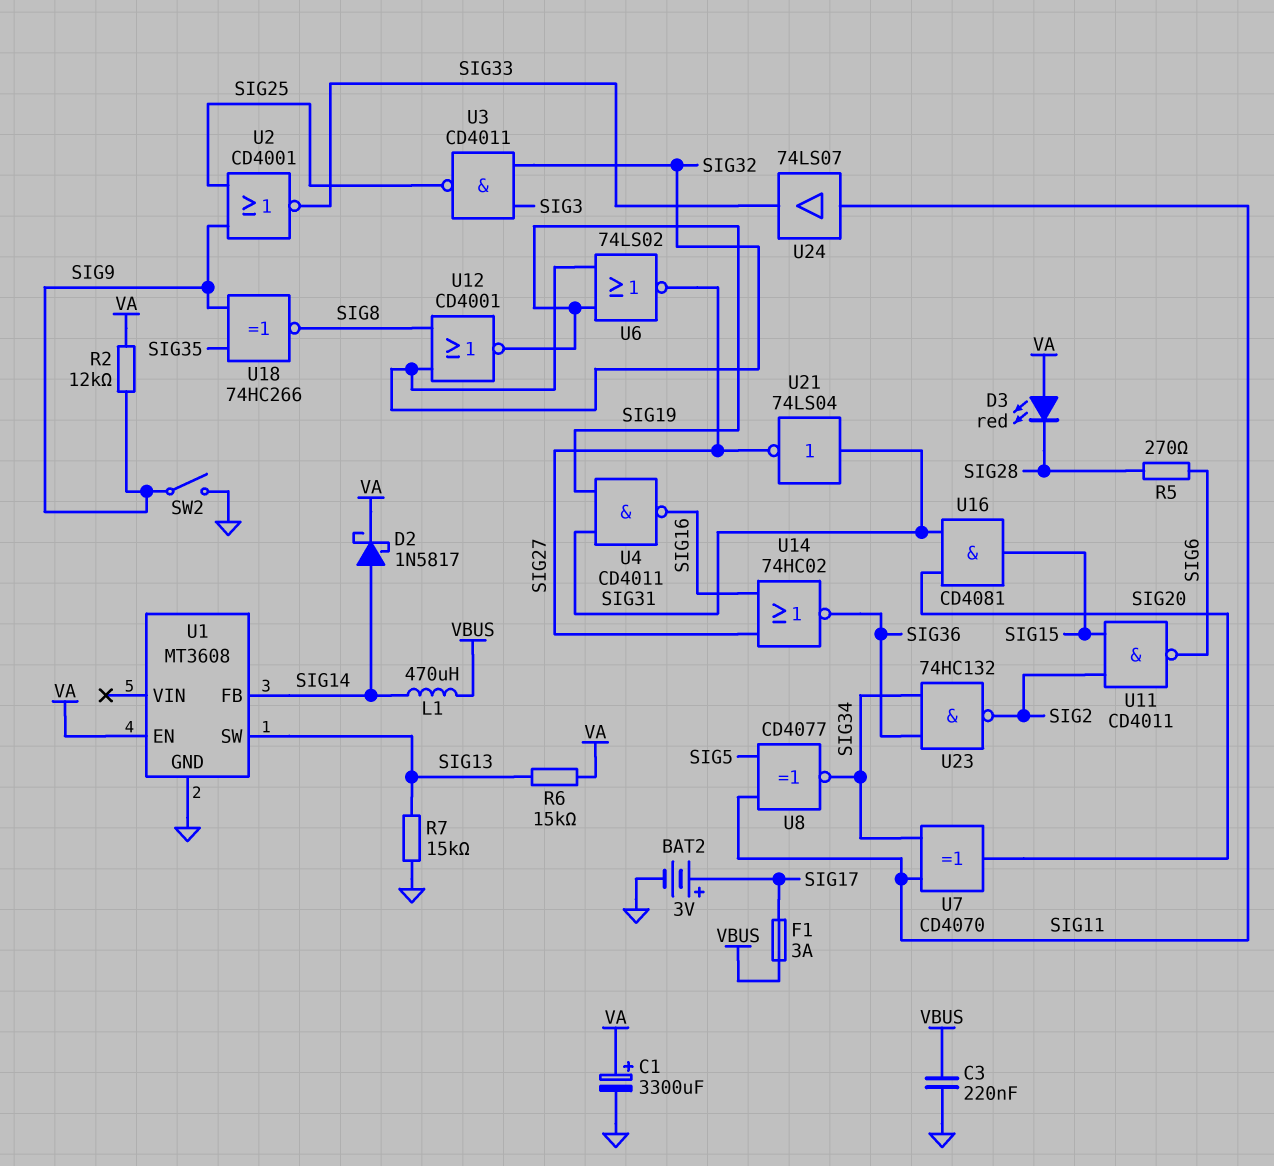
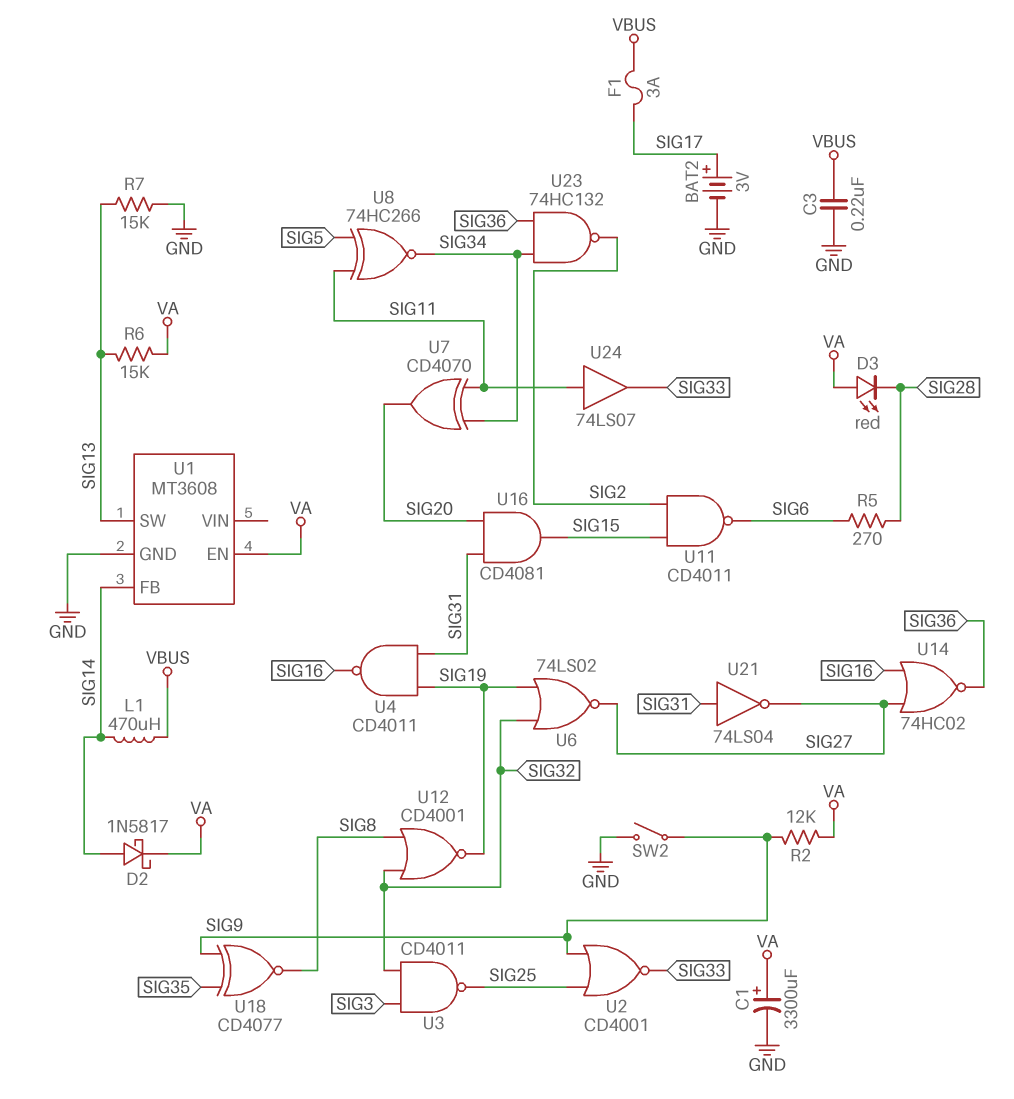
U8: XNOR CD4077 (in SIG5, in SIG11, out SIG34) -> XNOR 74HC266 (in SIG5, in SIG11, out SIG34)
U18: XNOR 74HC266 (in SIG9, in SIG35, out SIG8) -> XNOR CD4077 (in SIG9, in SIG35, out SIG8)

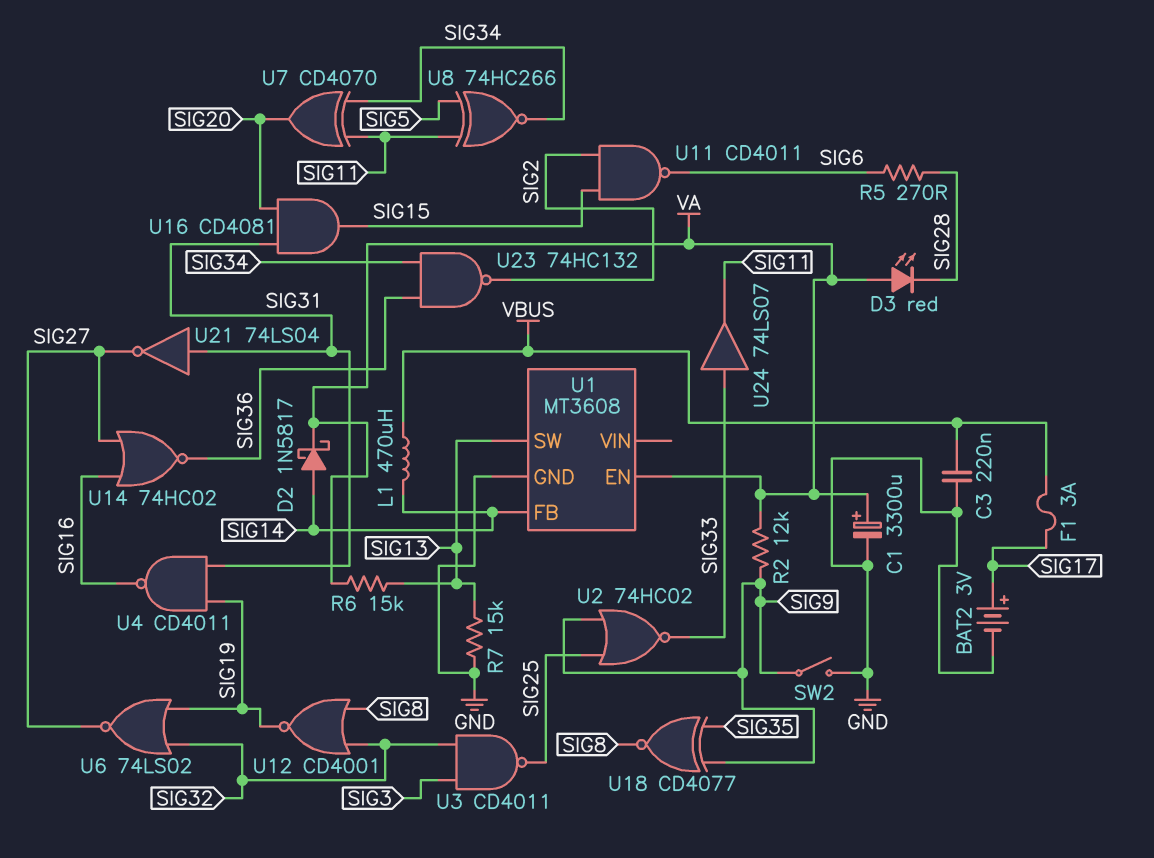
U2: NOR CD4001 (in SIG9, in SIG25, out SIG33) -> NOR 74HC02 (in SIG9, in SIG25, out SIG33)
U24: buffer 74LS07 (in SIG11, out SIG33) -> buffer 74LS07 (in SIG33, out SIG11)

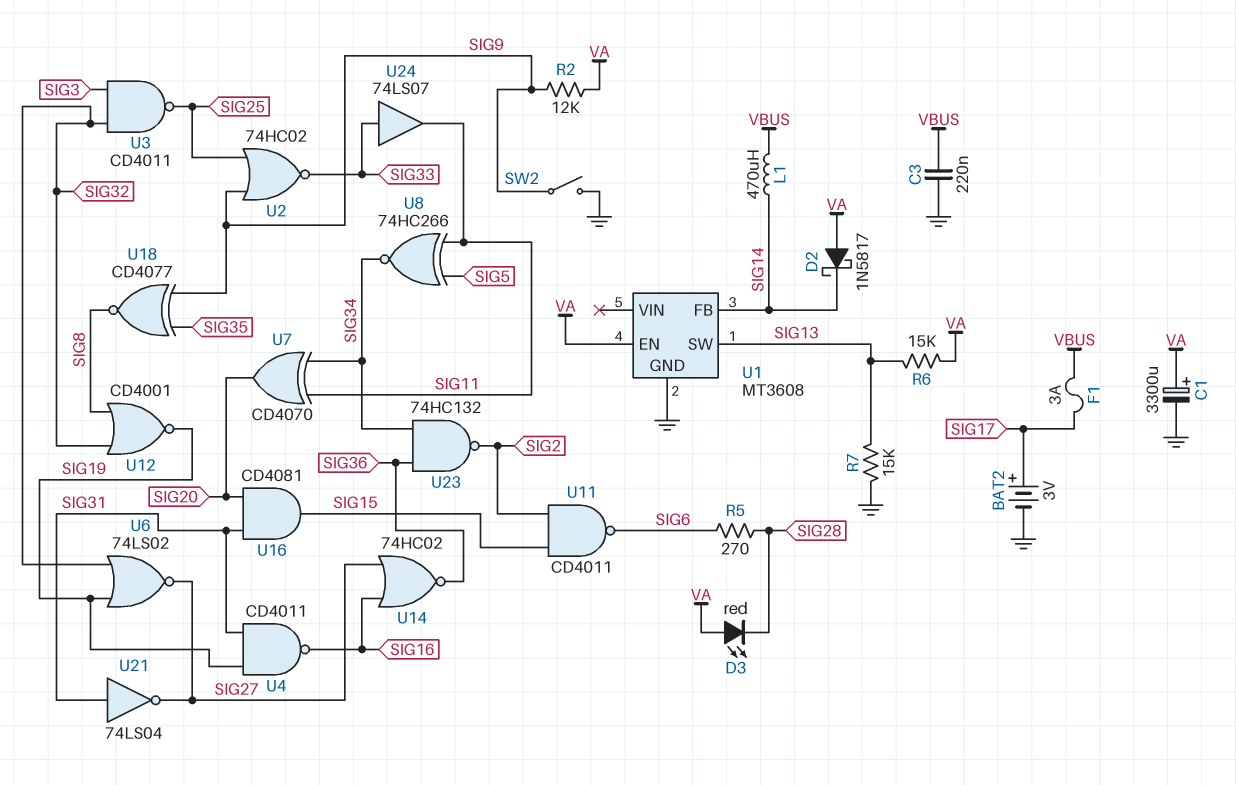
D2: schottky 1N5817 (A SIG14, K VA) -> schottky 1N5817 (A VA, K SIG14)

